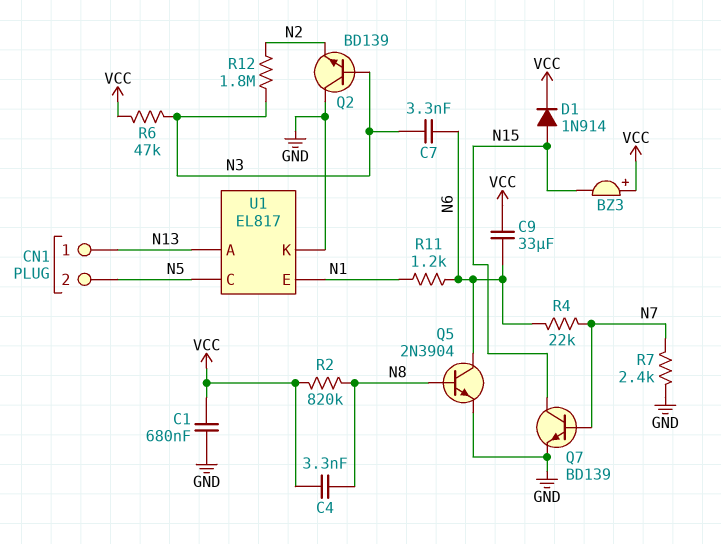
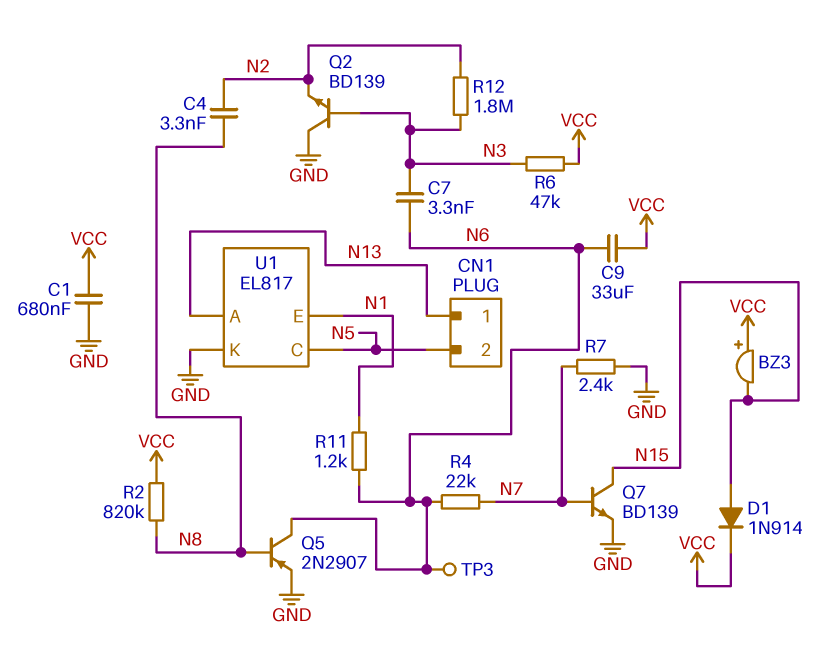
C4: 3.3nF (N8, VCC) -> 3.3nF (N2, N8)
Q5: NPN 2N3904 (B N8, C N6, E GND) -> PNP 2N2907 (B N8, C N6, E GND)
TP3: none -> test point (N6)

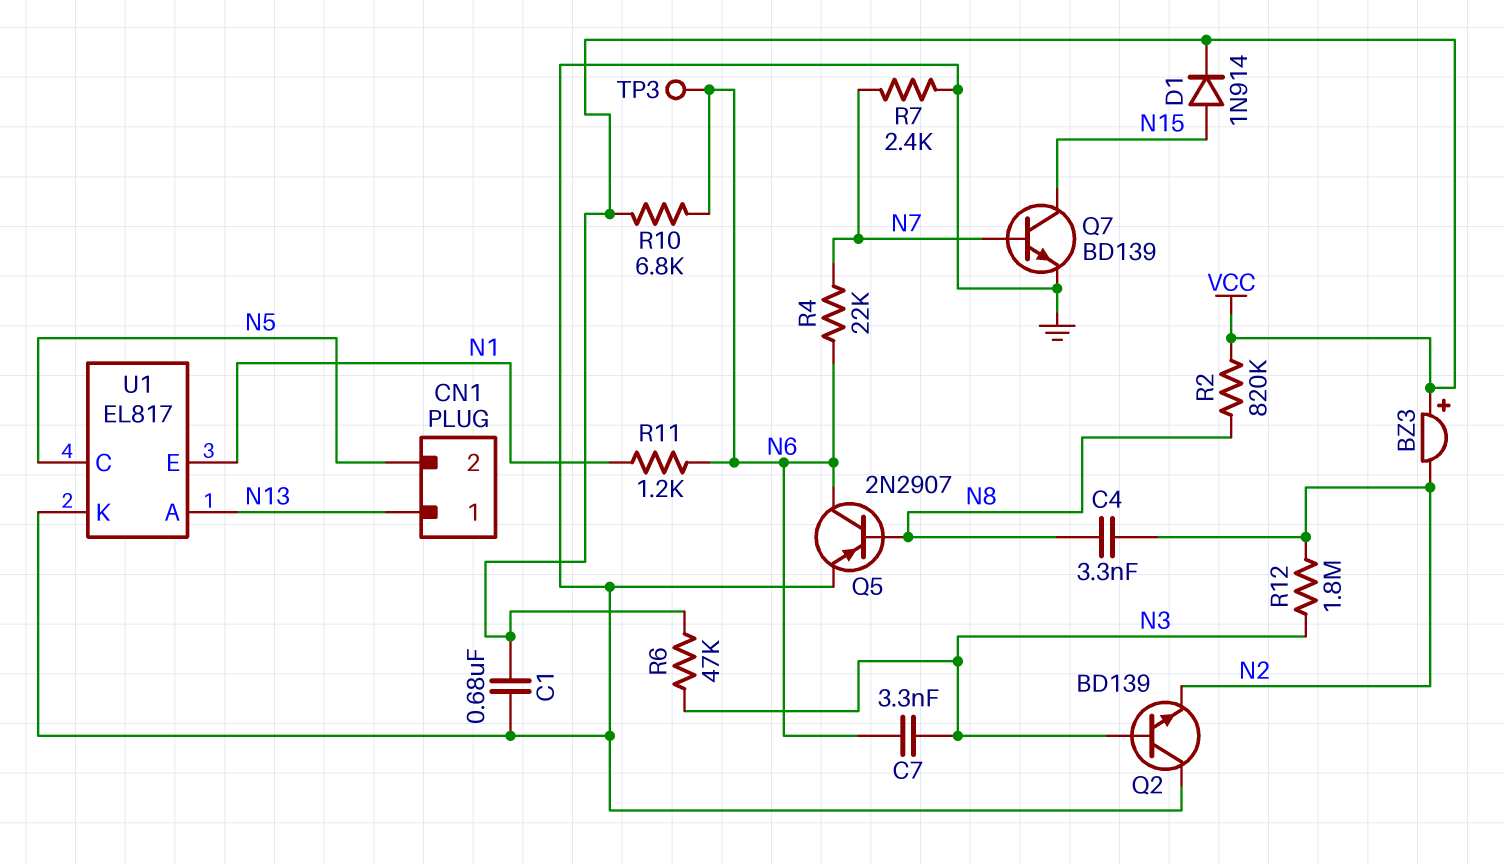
BZ3: buzzer (plus VCC, minus N15) -> buzzer (plus VCC, minus N2)
C9: 33uF (N6, VCC) -> none
R10: none -> 6.8k (N6, VCC)

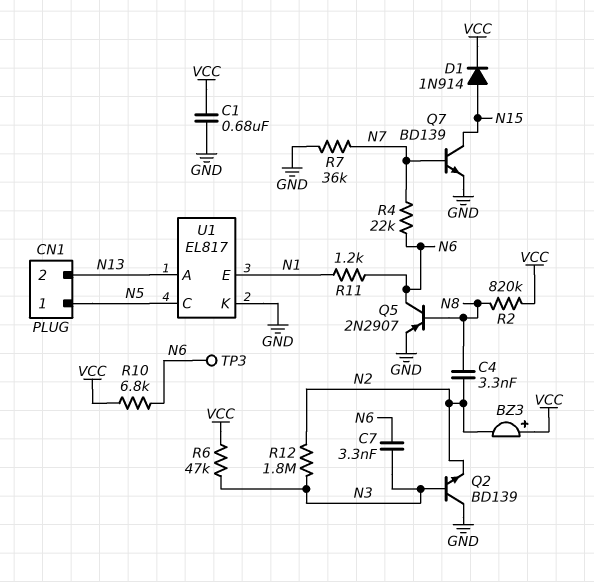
CN1 pin 1: N13 -> N5
CN1 pin 2: N5 -> N13
R7: 2.4k (GND, N7) -> 36k (GND, N7)

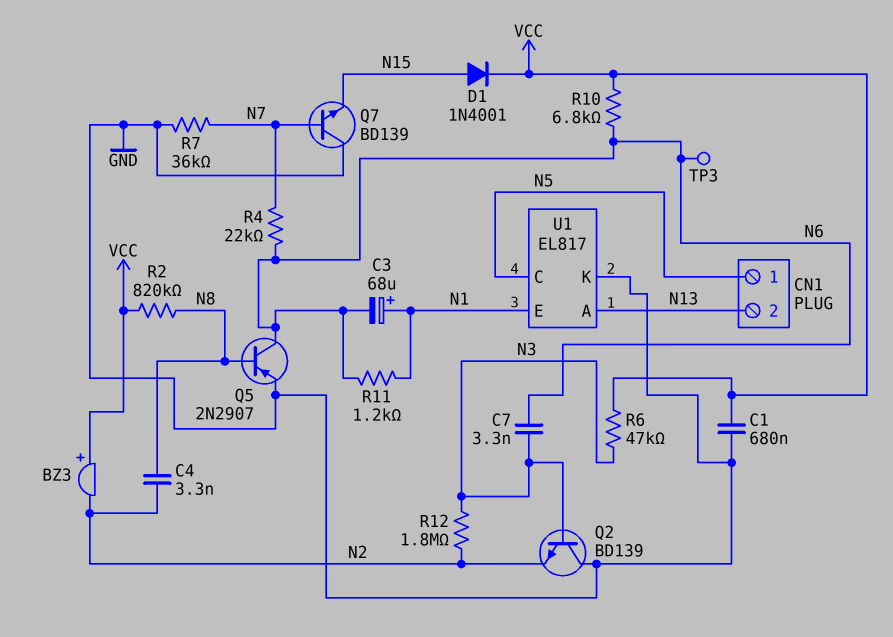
C3: none -> 68uF (plus N1, minus N6)
D1: diode 1N914 (A N15, K VCC) -> diode 1N4001 (A N15, K VCC)
Q7: NPN BD139 (B N7, C N15, E GND) -> NPN BD139 (B N7, C GND, E N15)

